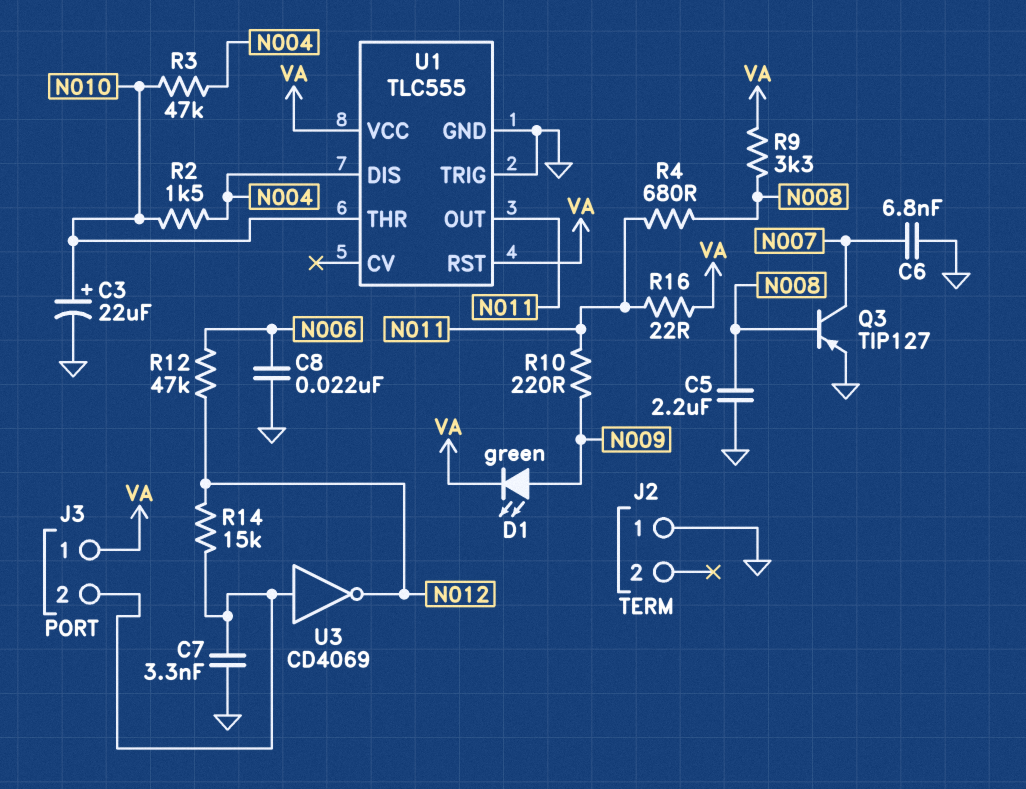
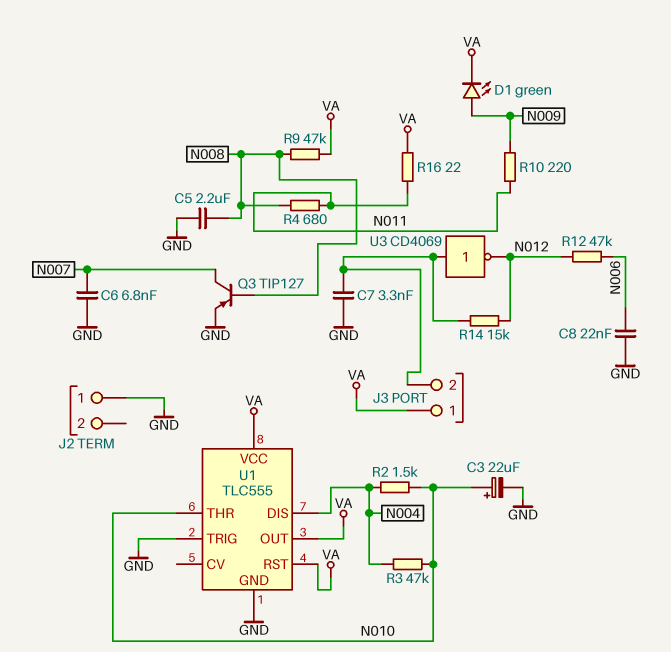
R9: 3.3k (N008, VA) -> 47k (N008, VA)
U1 pin OUT: N011 -> VA

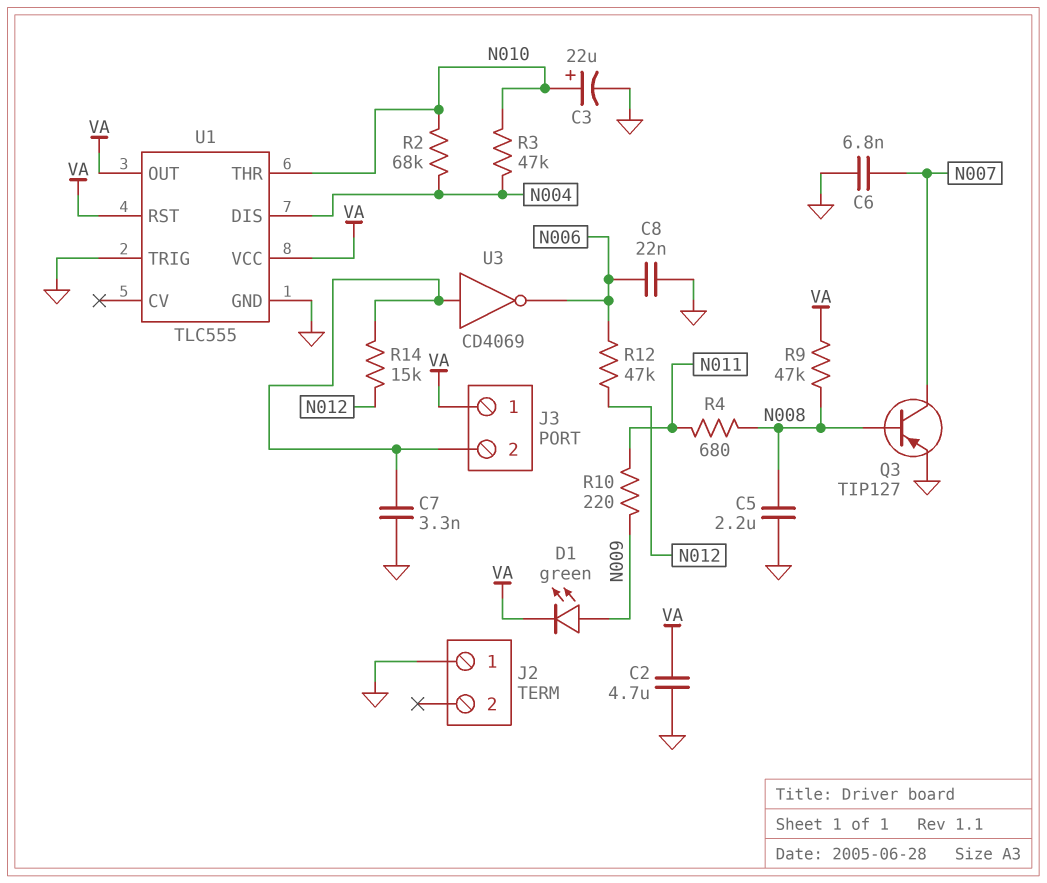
C2: none -> 4.7uF (GND, VA)
R2: 1.5k (N004, N010) -> 68k (N004, N010)
R16: 22 (N011, VA) -> none
U3: NOT CD4069 (in J3/2, out N012) -> NOT CD4069 (in J3/2, out N006)

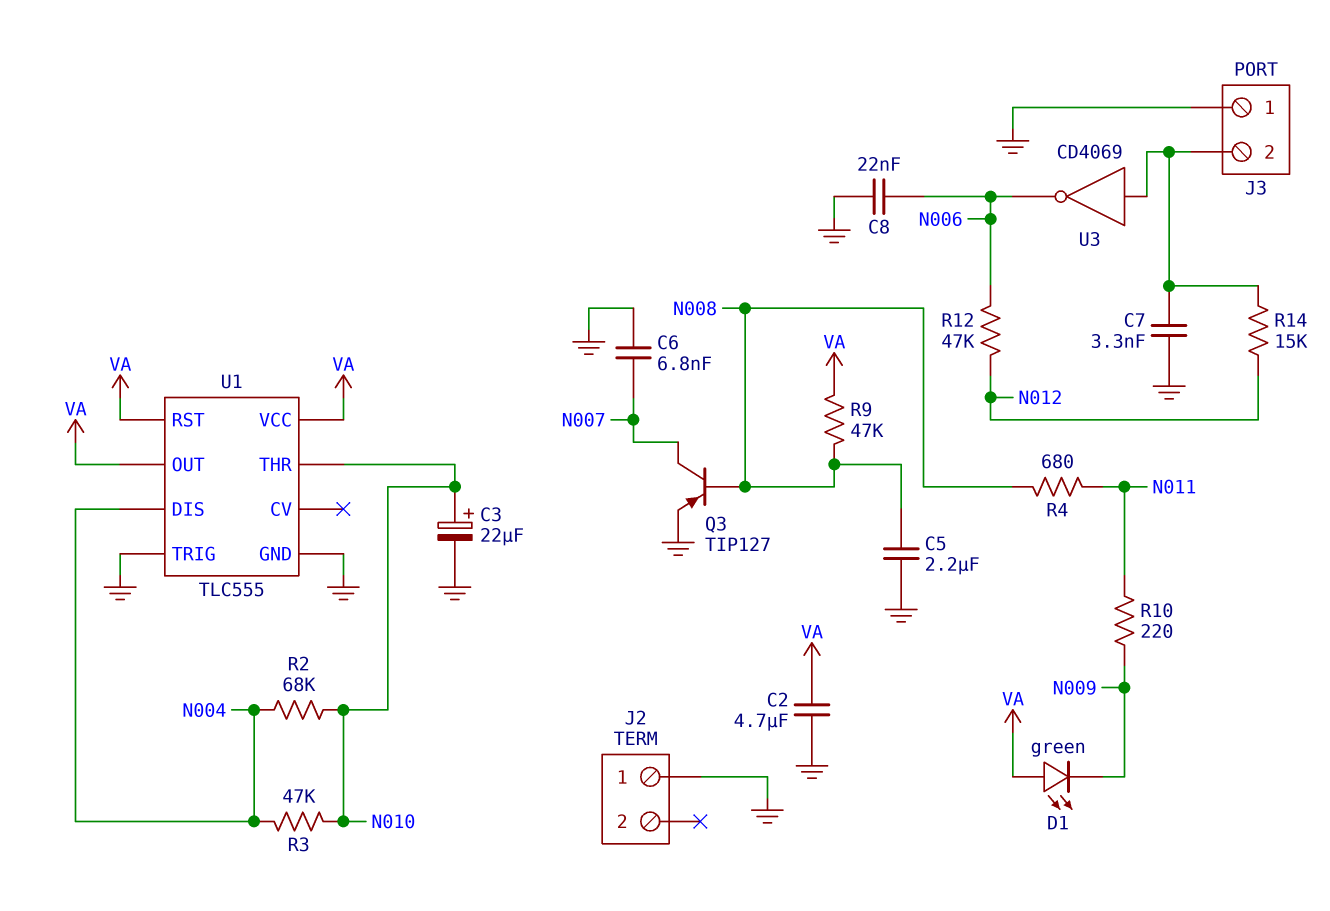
D1: LED green (A N009, K VA) -> LED green (A VA, K N009)
J3 pin 1: VA -> GND

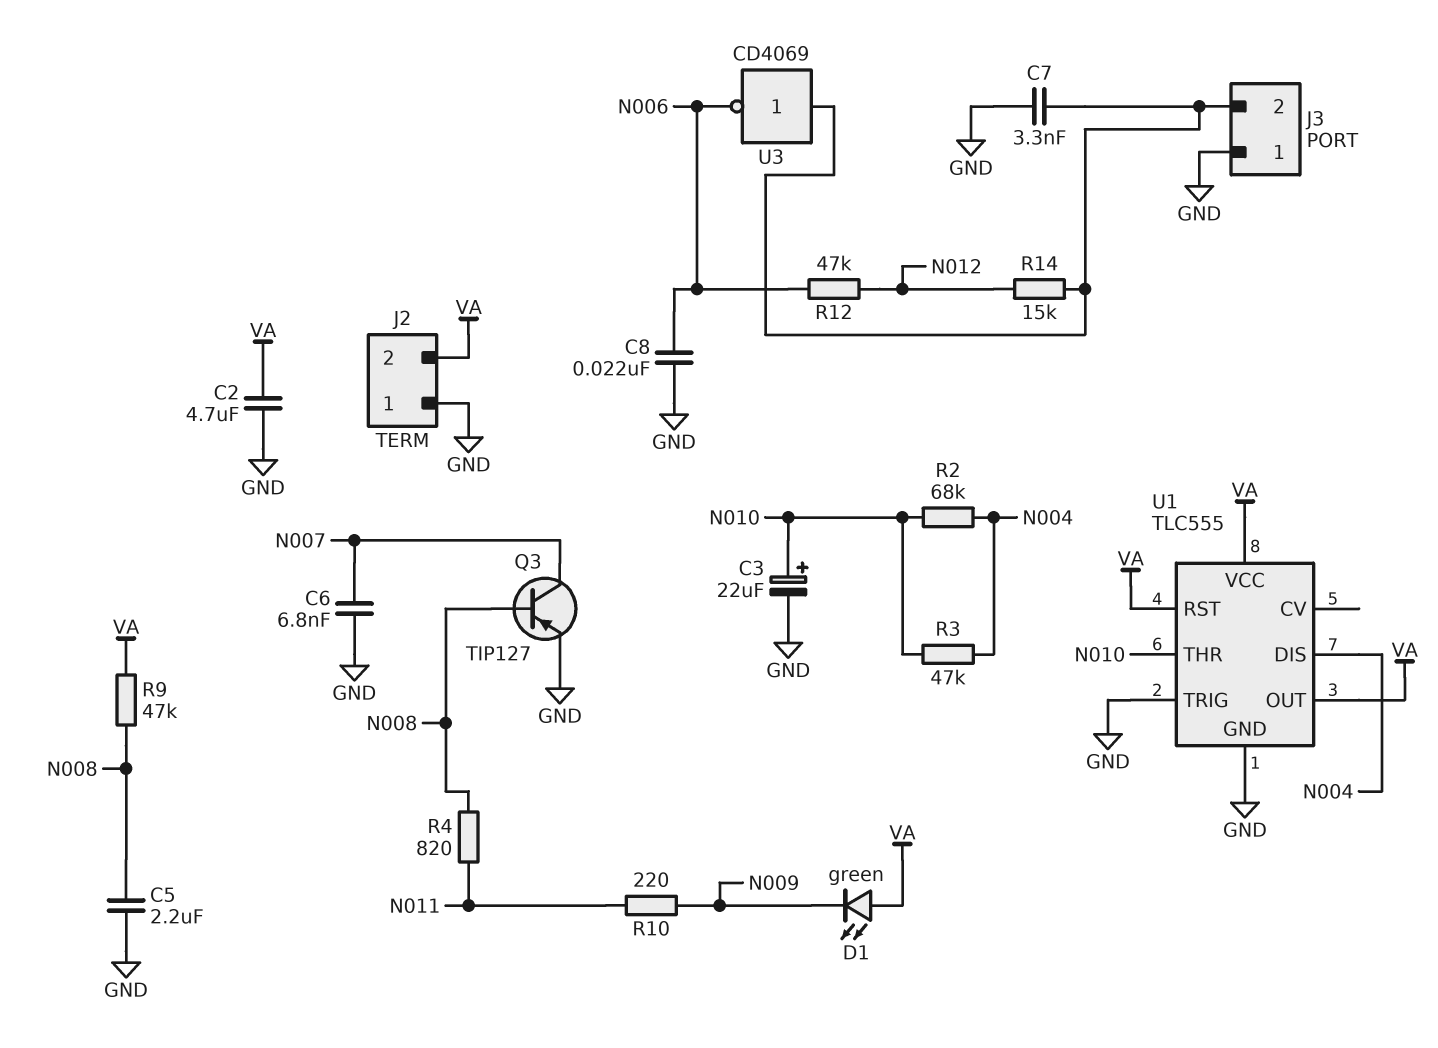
J2 pin 2: none -> VA
R4: 680 (N008, N011) -> 820 (N008, N011)

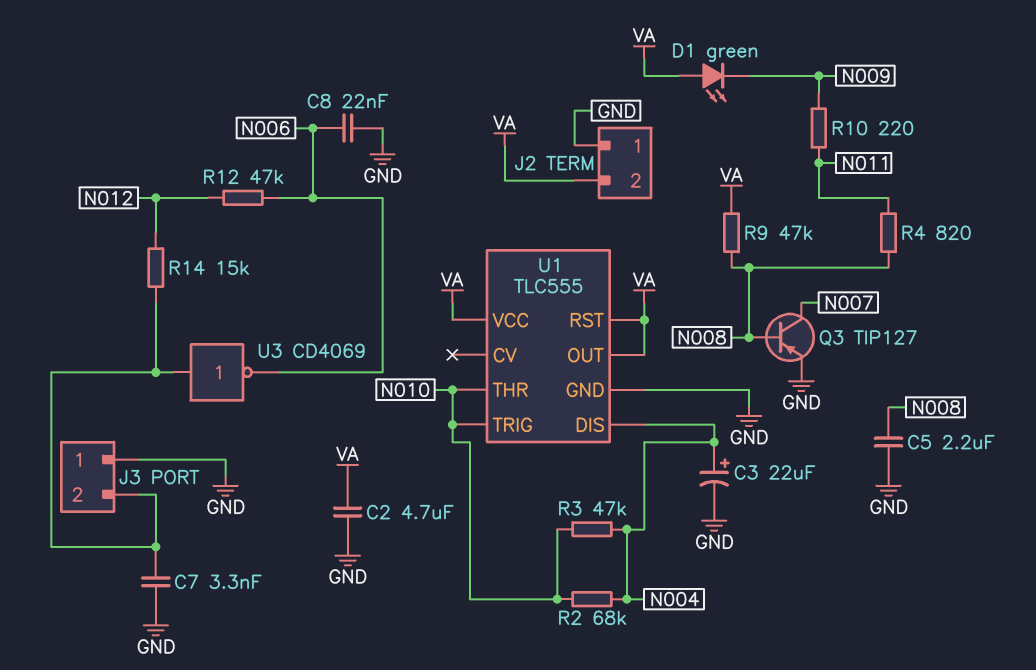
C3: 22uF (plus N010, minus GND) -> 22uF (plus N004, minus GND)
C6: 6.8nF (GND, N007) -> none
U1 pin TRIG: GND -> N010

